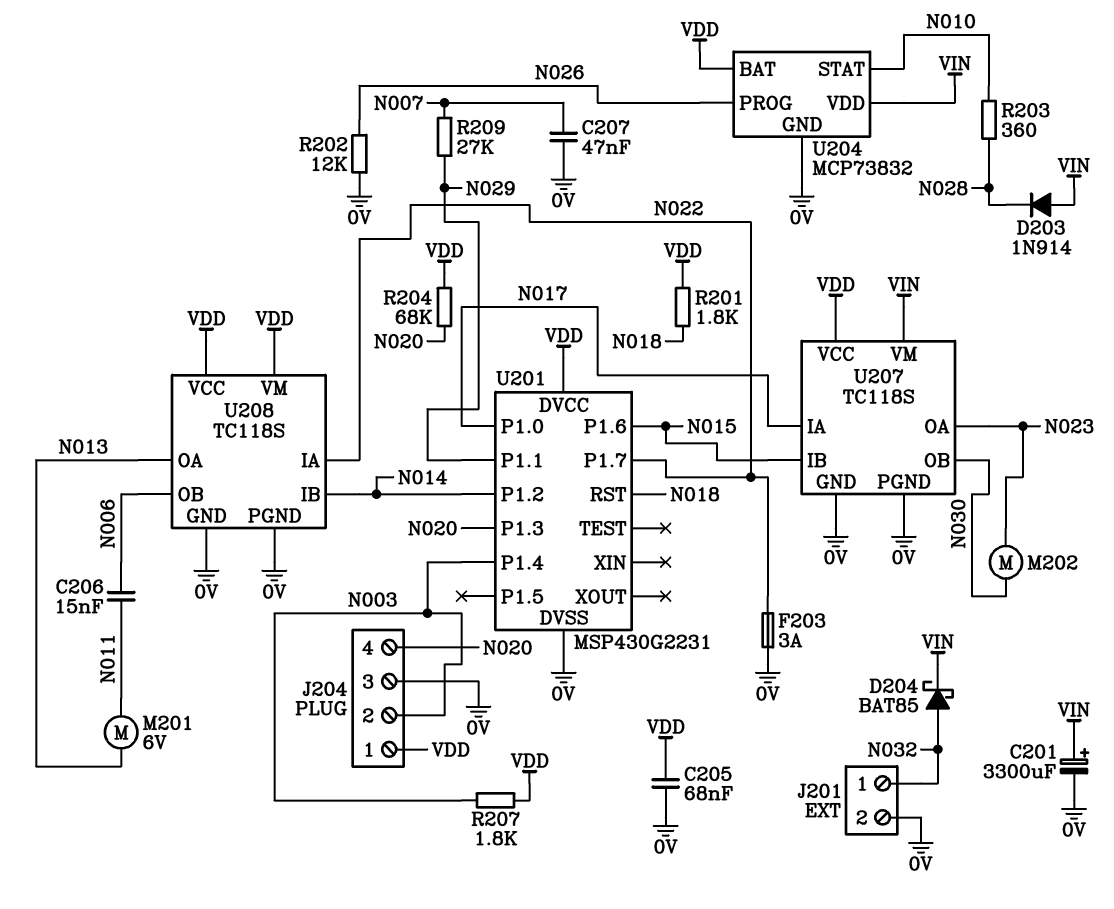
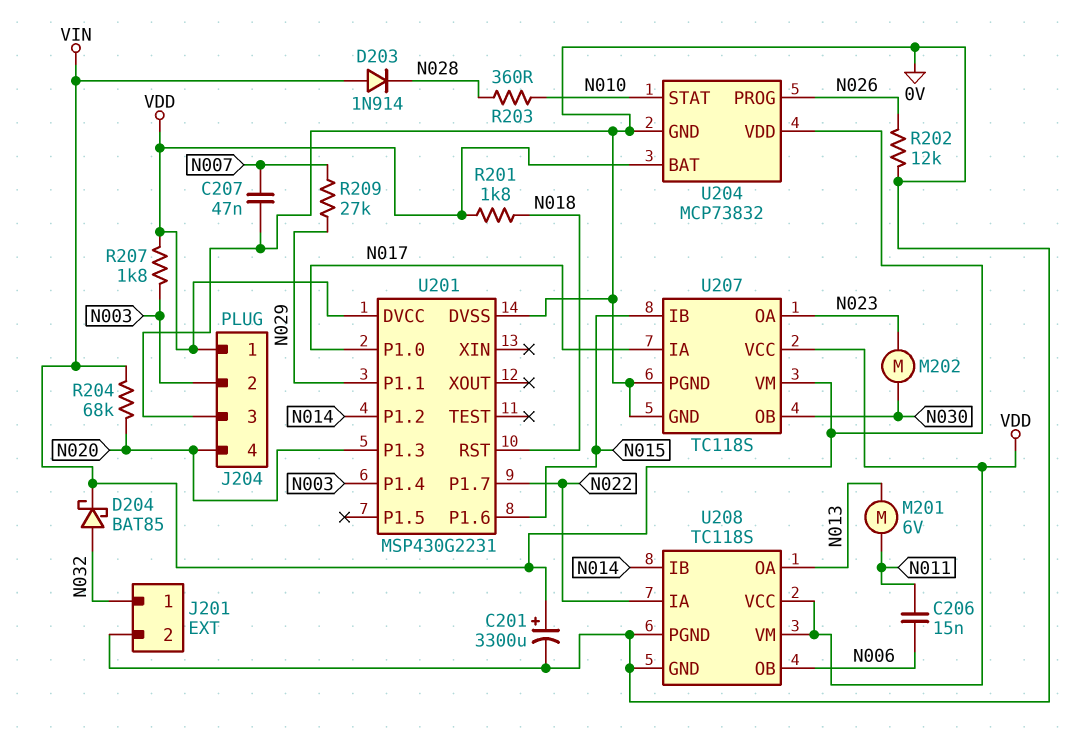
C205: 68nF (0V, VDD) -> none
F203: 3A (0V, N022) -> none
R204: 68k (N020, VDD) -> 68k (N020, VIN)

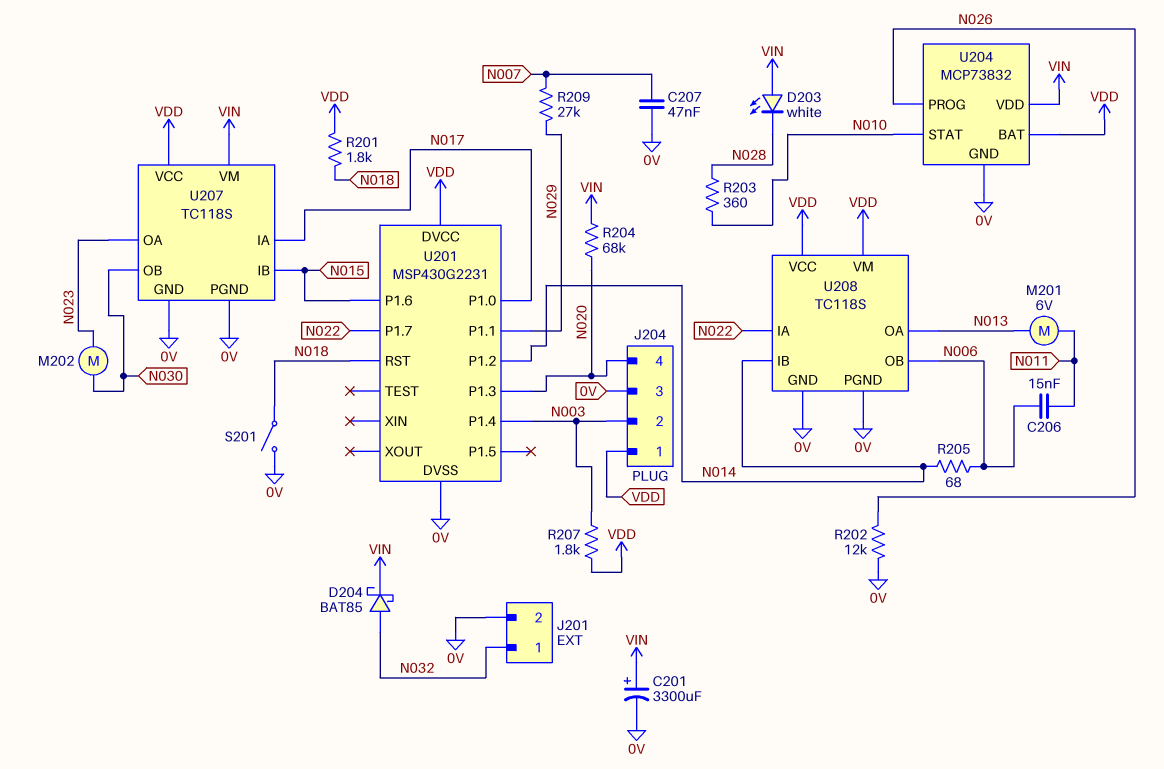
D203: diode 1N914 (A VIN, K N028) -> LED white (A VIN, K N028)
R205: none -> 68 (N006, N014)
S201: none -> switch (0V, N018)

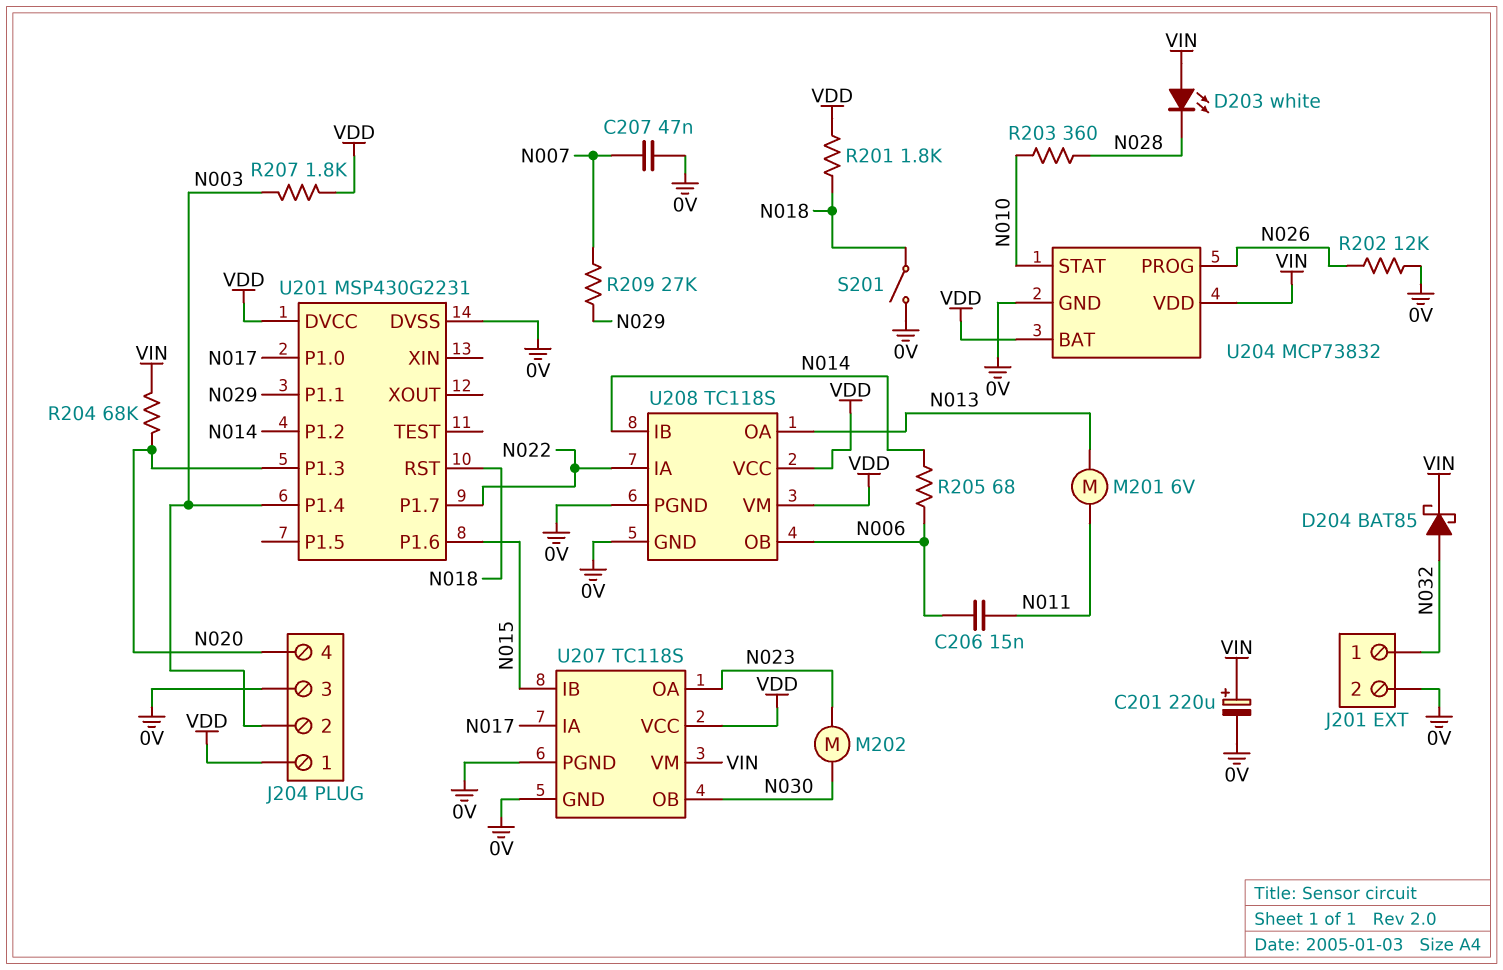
C201: 3300uF (plus VIN, minus 0V) -> 220uF (plus VIN, minus 0V)

